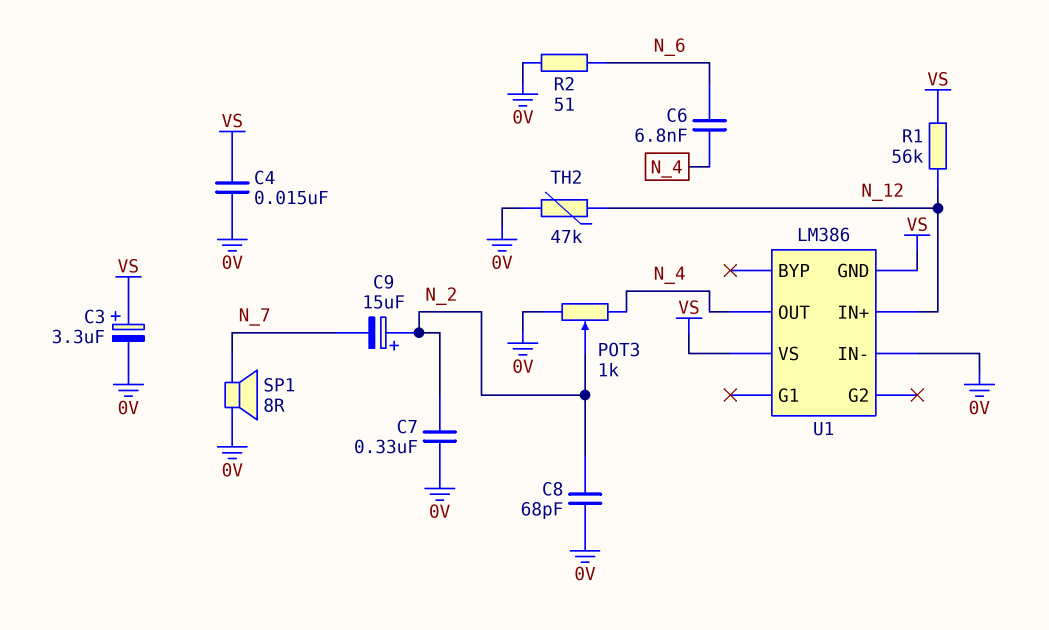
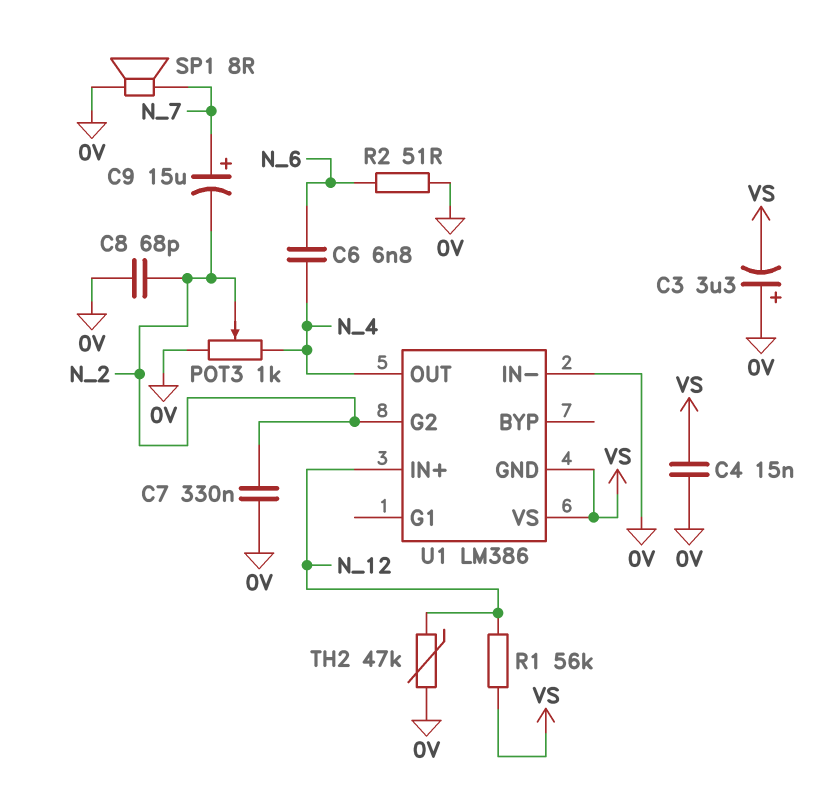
C3: 3.3uF (plus VS, minus 0V) -> 3.3uF (plus 0V, minus VS)
C9: 15uF (plus N_2, minus N_7) -> 15uF (plus N_7, minus N_2)
U1 pin G2: none -> N_2

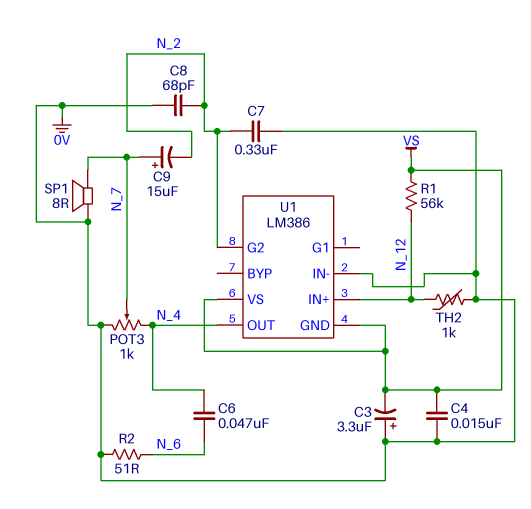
C6: 6.8nF (N_4, N_6) -> 47nF (N_4, N_6)
POT3: 1k (0V, N_4, wiper N_2) -> 1k (0V, N_4, wiper N_7)
TH2: 47k (0V, N_12) -> 1k (0V, N_12)

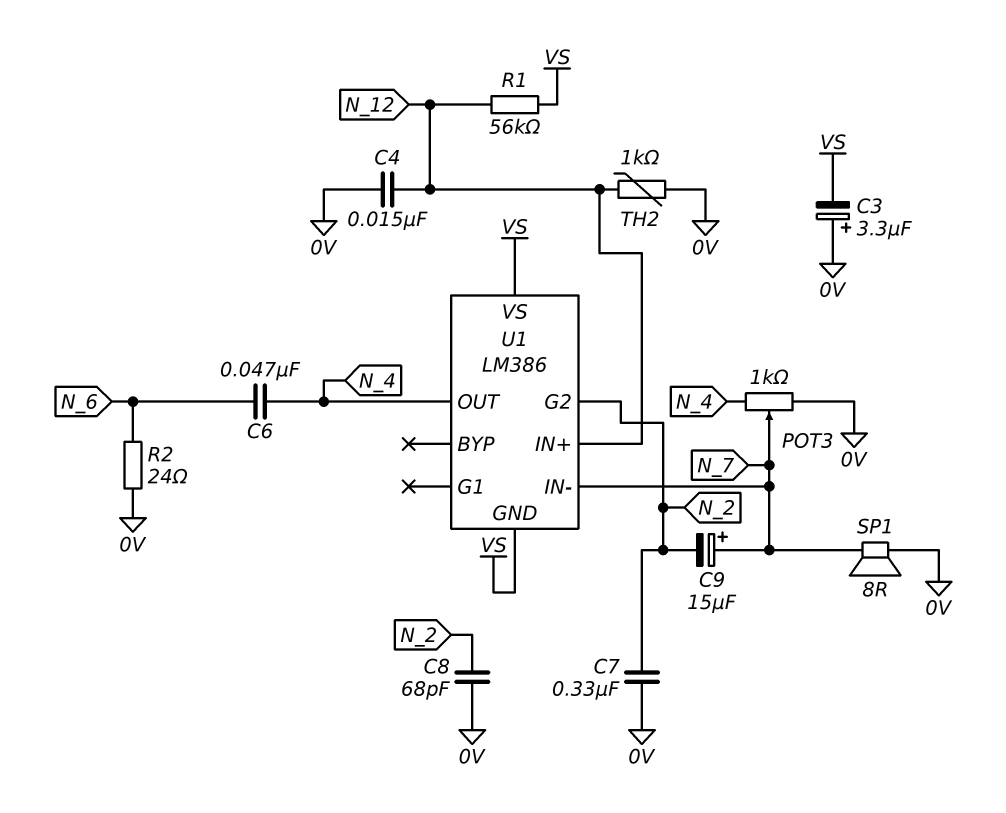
C4: 15nF (0V, VS) -> 15nF (0V, N_12)
R2: 51 (0V, N_6) -> 24 (0V, N_6)
U1 pin IN-: 0V -> N_7

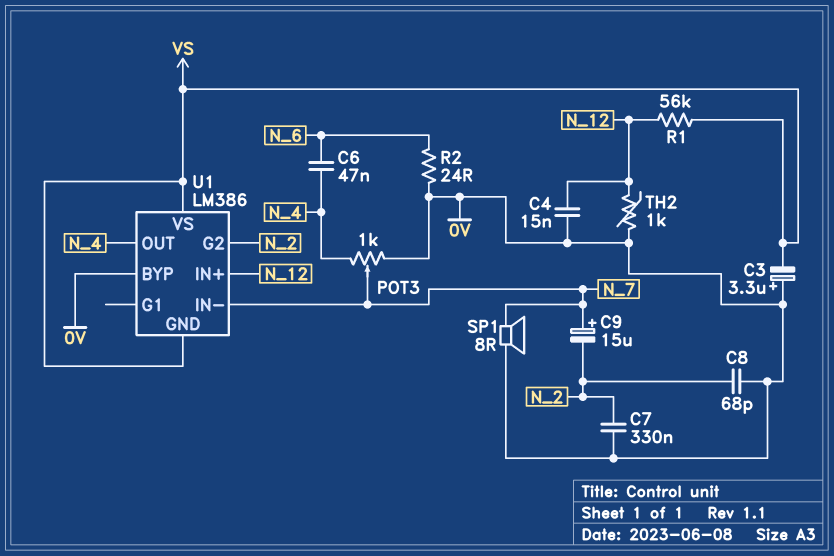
U1 pin BYP: none -> 0V

